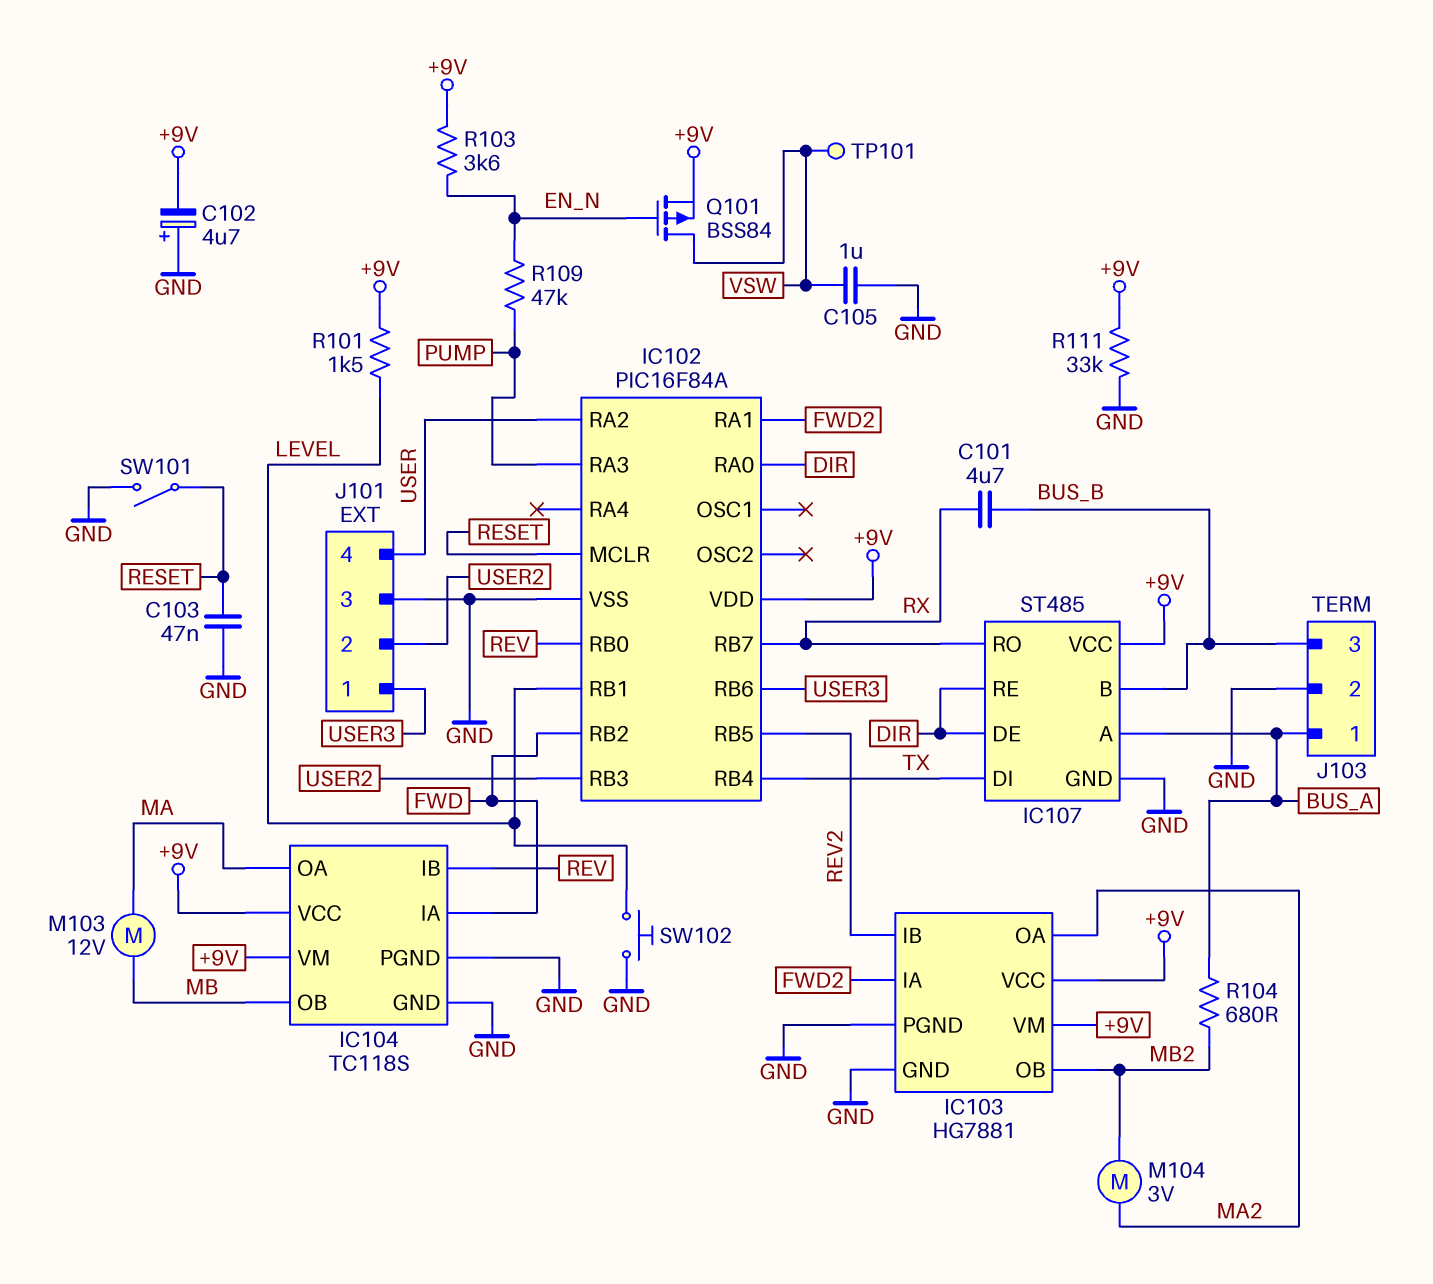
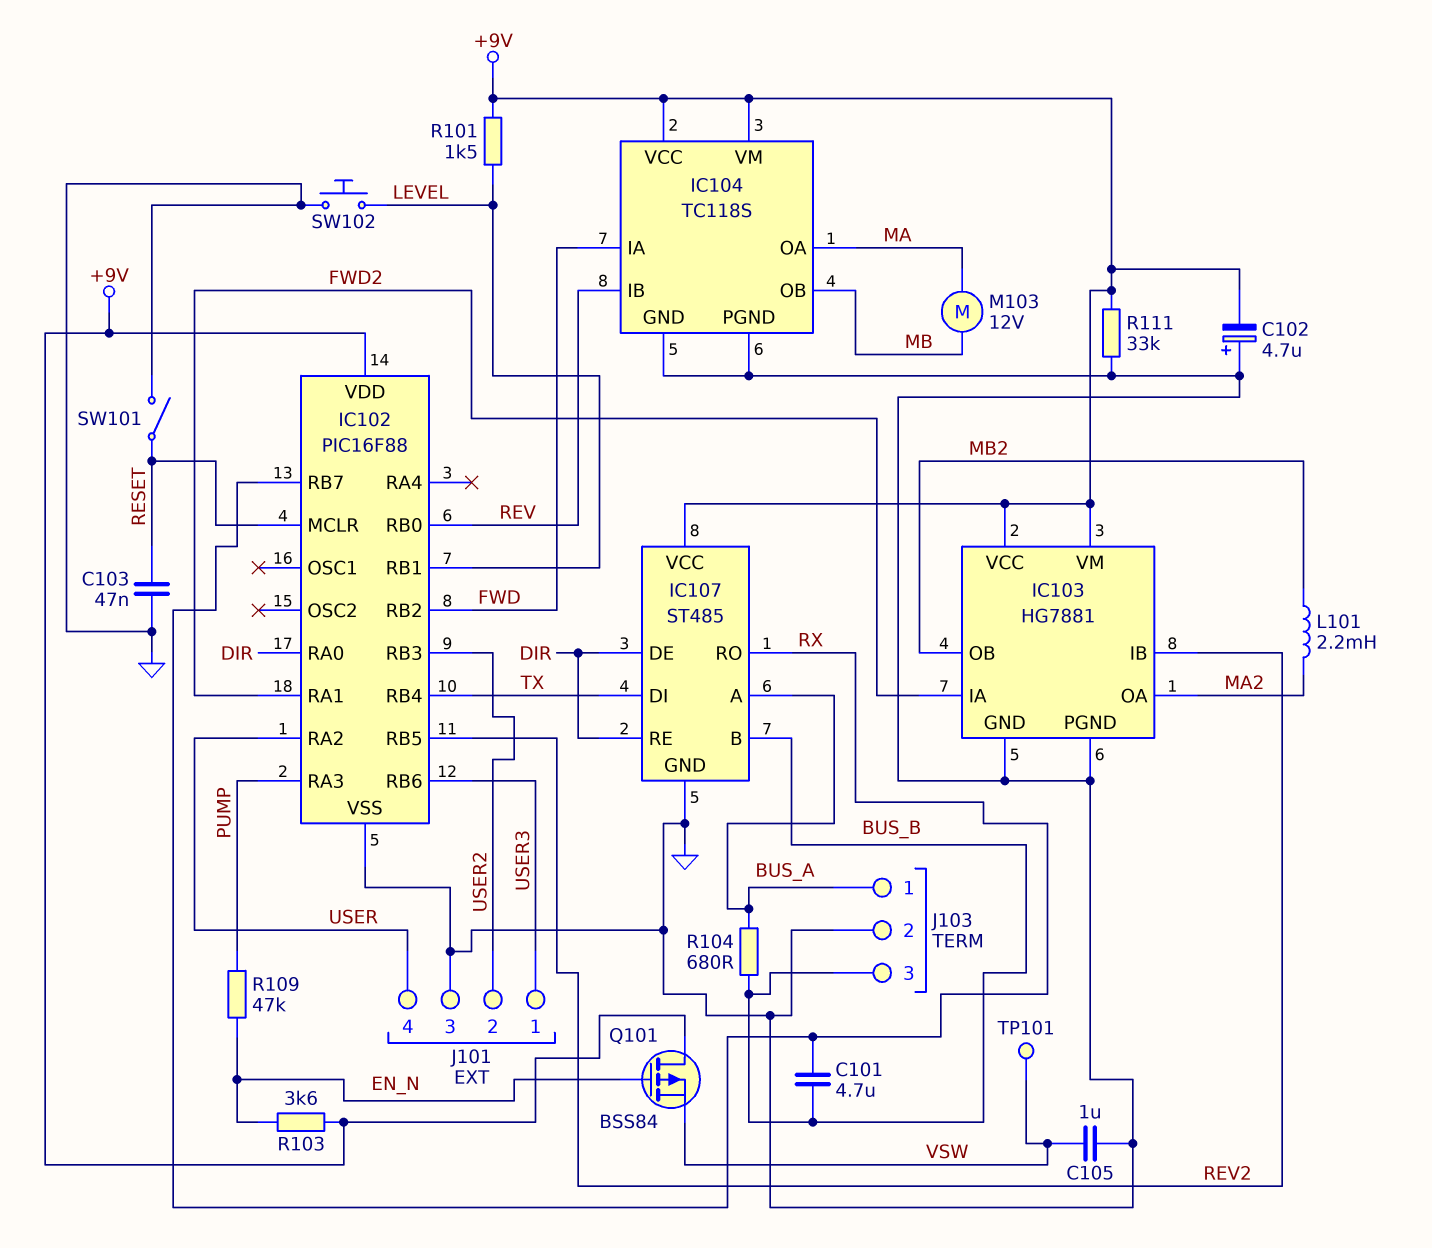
IC102: PIC16F84A -> PIC16F88
L101: none -> 2.2mH (MA2, MB2)
M104: motor 3V (MA2, MB2) -> none
Q101: PMOS BSS84 (G EN_N, D VSW, S +9V) -> PMOS BSS84 (G EN_N, D +9V, S VSW)
R104: 680 (BUS_A, MB2) -> 680 (BUS_A, BUS_B)

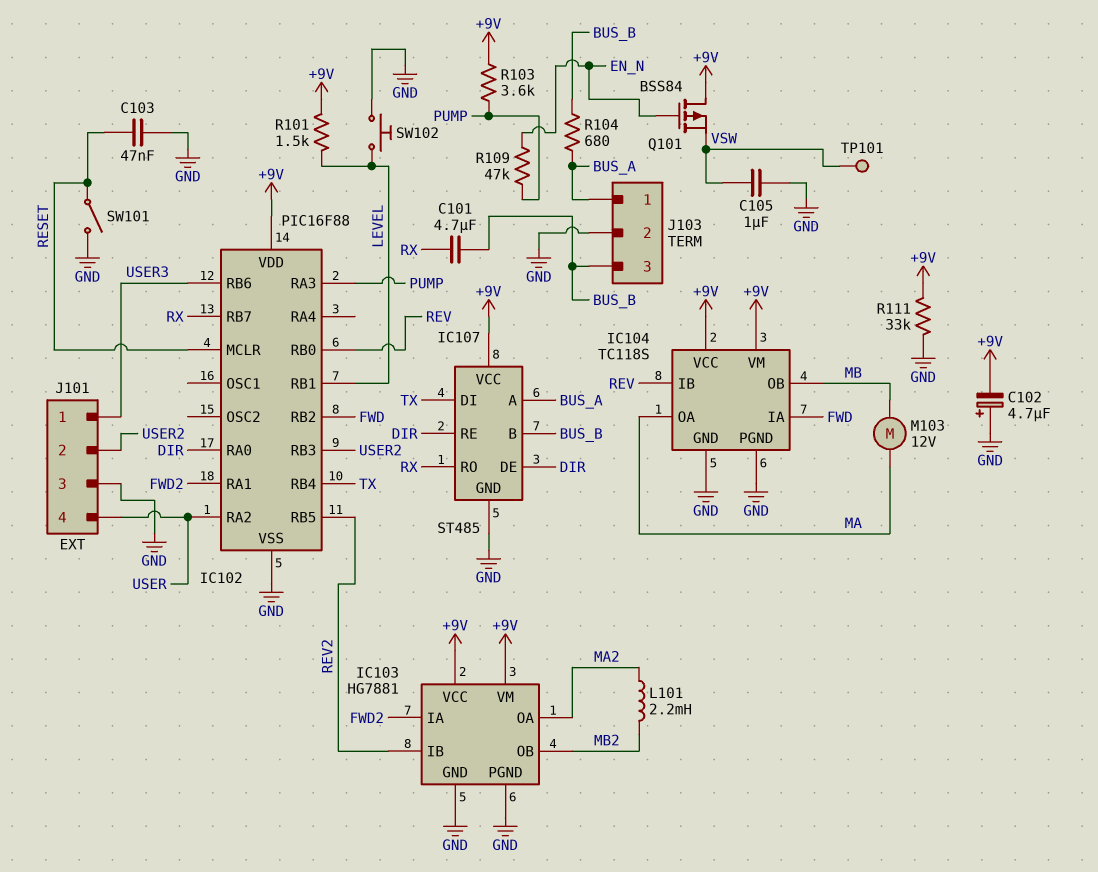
R103: 3.6k (+9V, EN_N) -> 3.6k (+9V, PUMP)

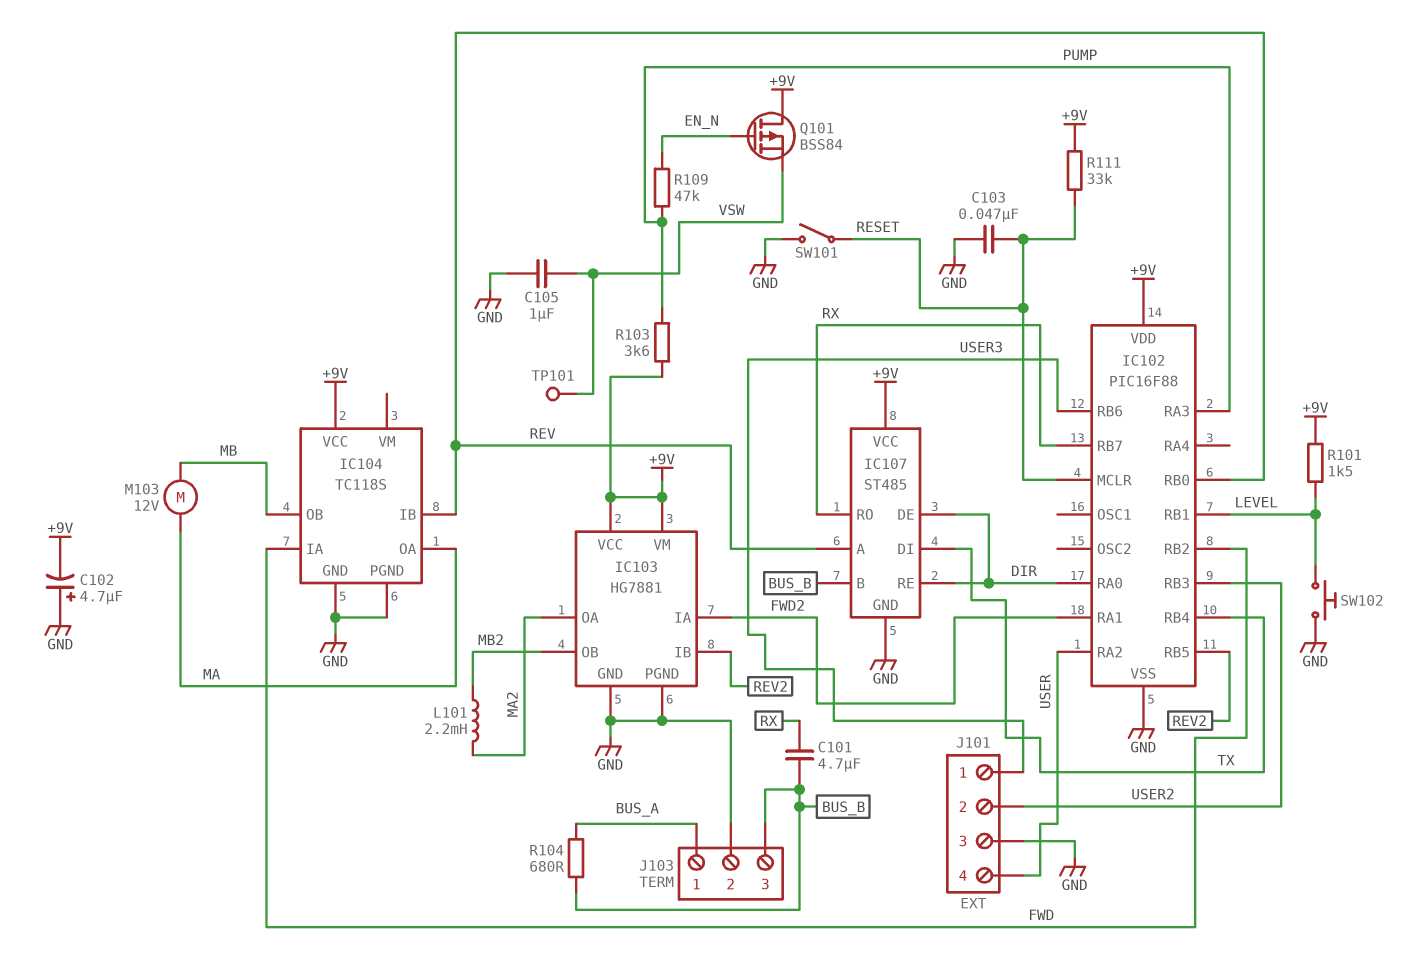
IC104 pin VM: +9V -> none
IC107 pin A: BUS_A -> REV
R111: 33k (+9V, GND) -> 33k (+9V, RESET)

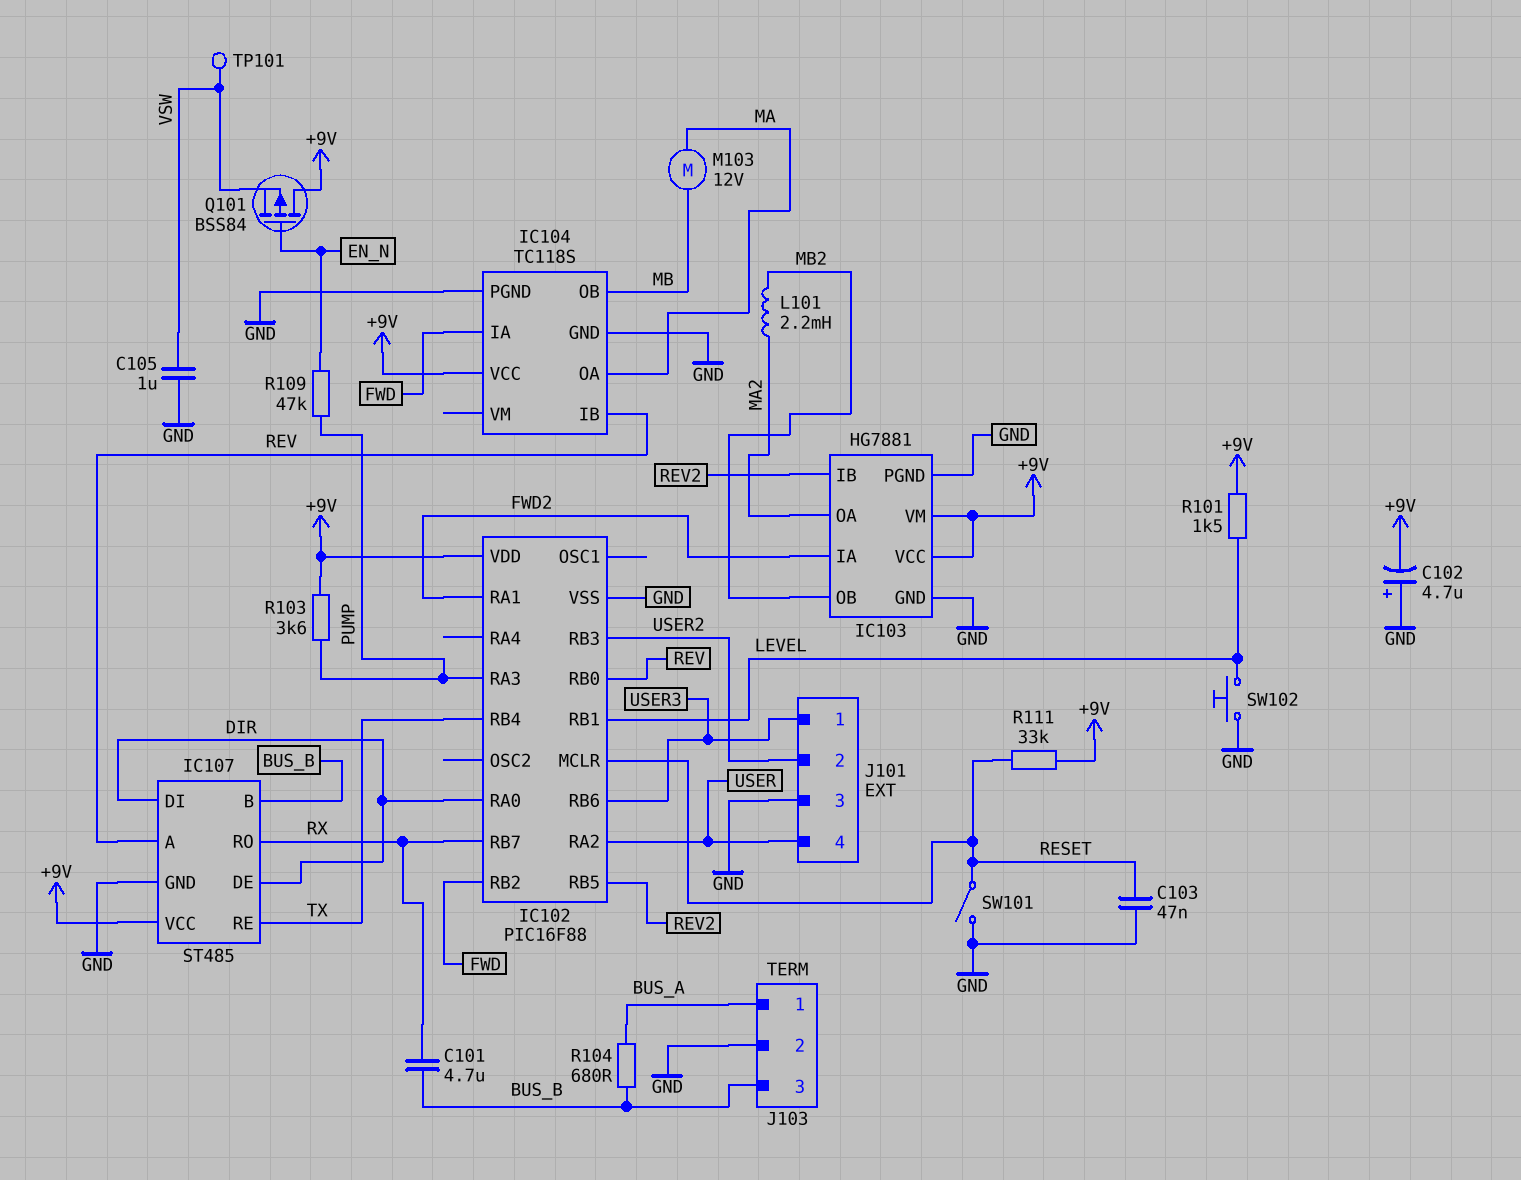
IC107 pin DI: TX -> DIR
IC107 pin RE: DIR -> TX

